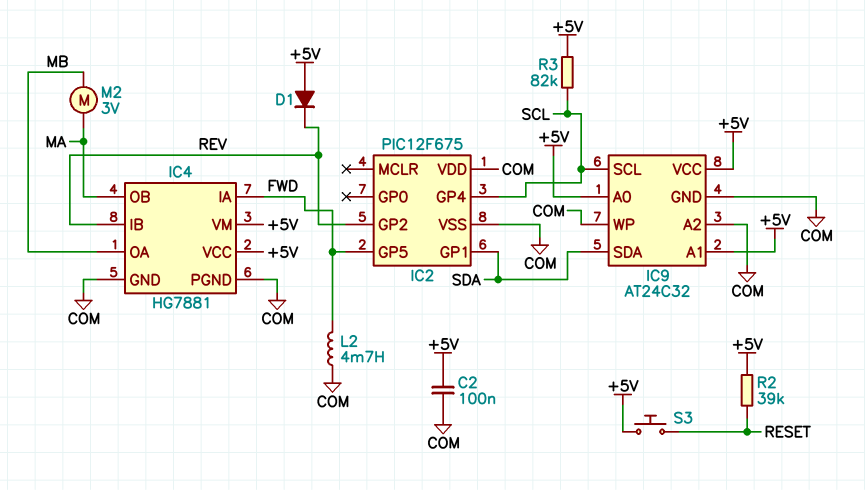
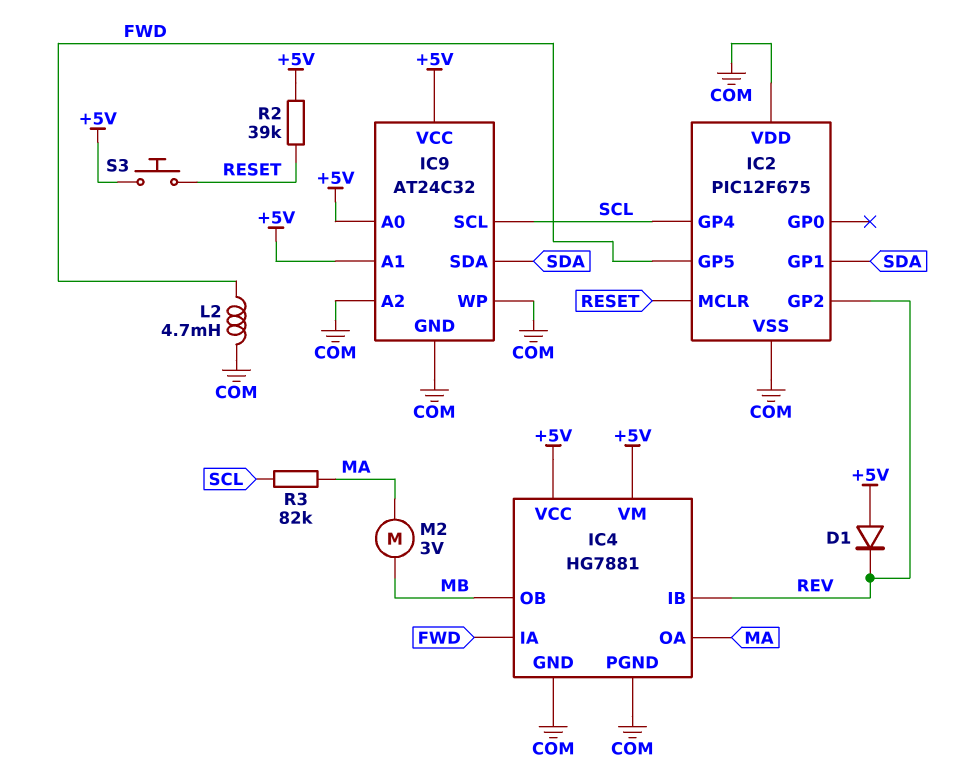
C2: 100nF (+5V, COM) -> none
IC2 pin MCLR: none -> RESET
IC4 pin OA: MB -> MA
IC4 pin OB: MA -> MB
R3: 82k (+5V, SCL) -> 82k (MA, SCL)

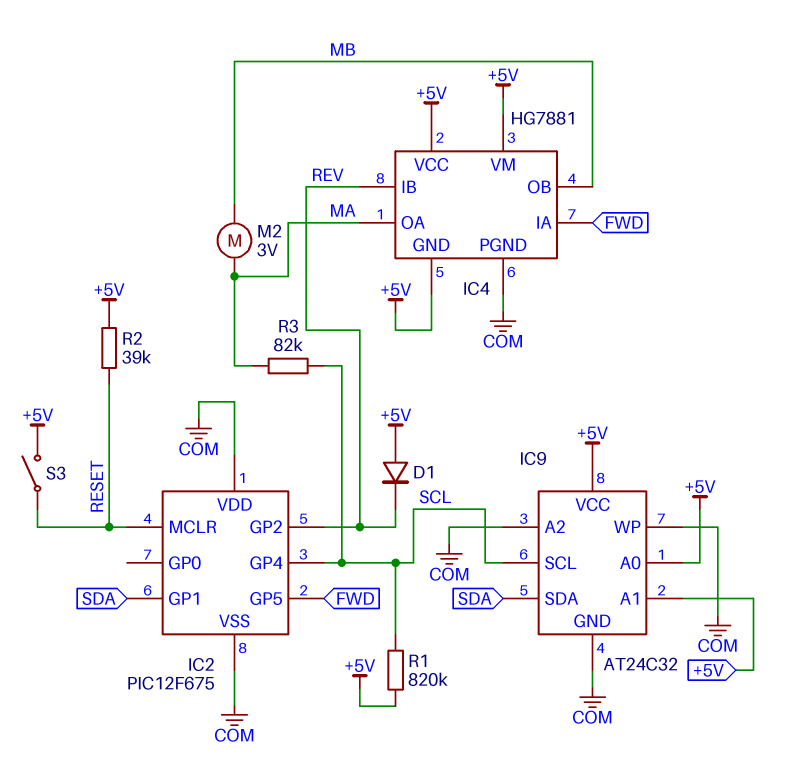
IC4 pin GND: COM -> +5V
L2: 4.7mH (COM, FWD) -> none
R1: none -> 820k (+5V, SCL)
S3: button (+5V, RESET) -> switch (+5V, RESET)

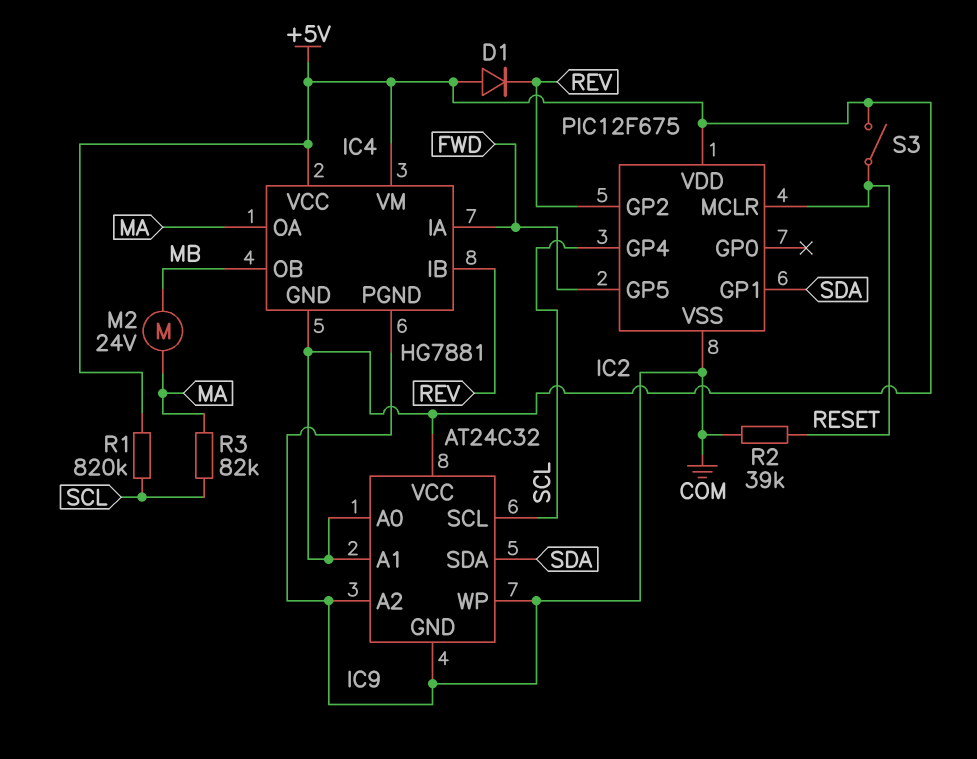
IC2 pin VDD: COM -> +5V
M2: motor 3V (MA, MB) -> motor 24V (MA, MB)
R2: 39k (+5V, RESET) -> 39k (COM, RESET)

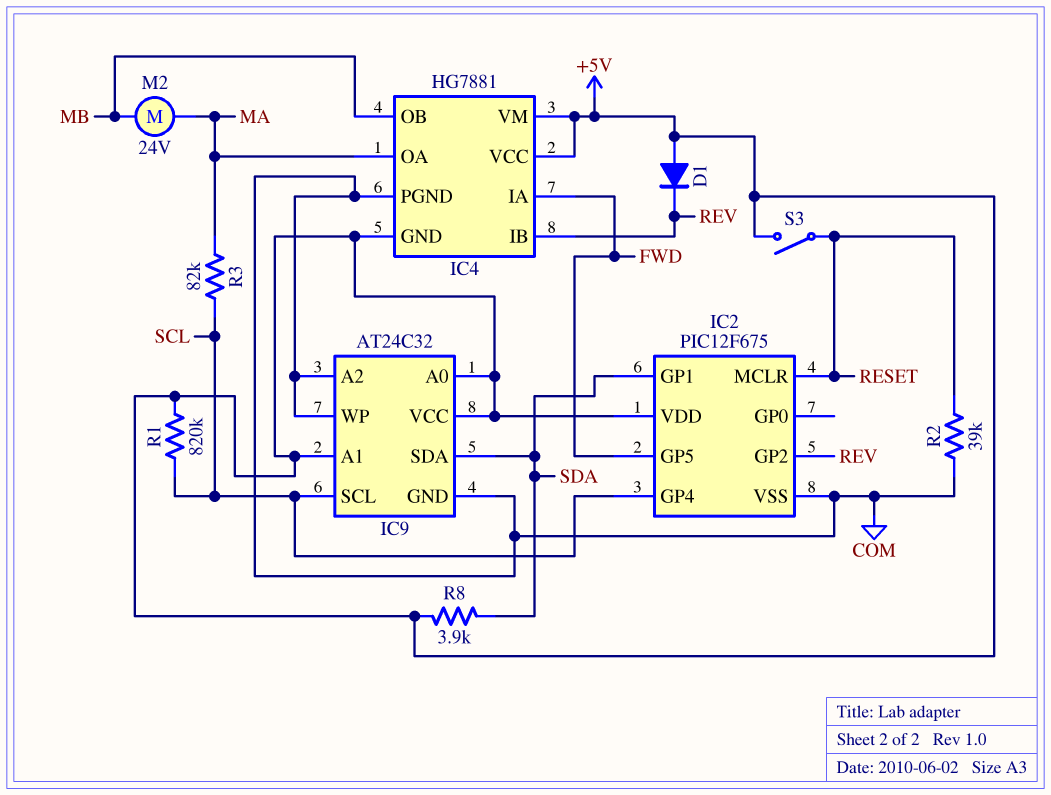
R8: none -> 3.9k (+5V, SDA)

